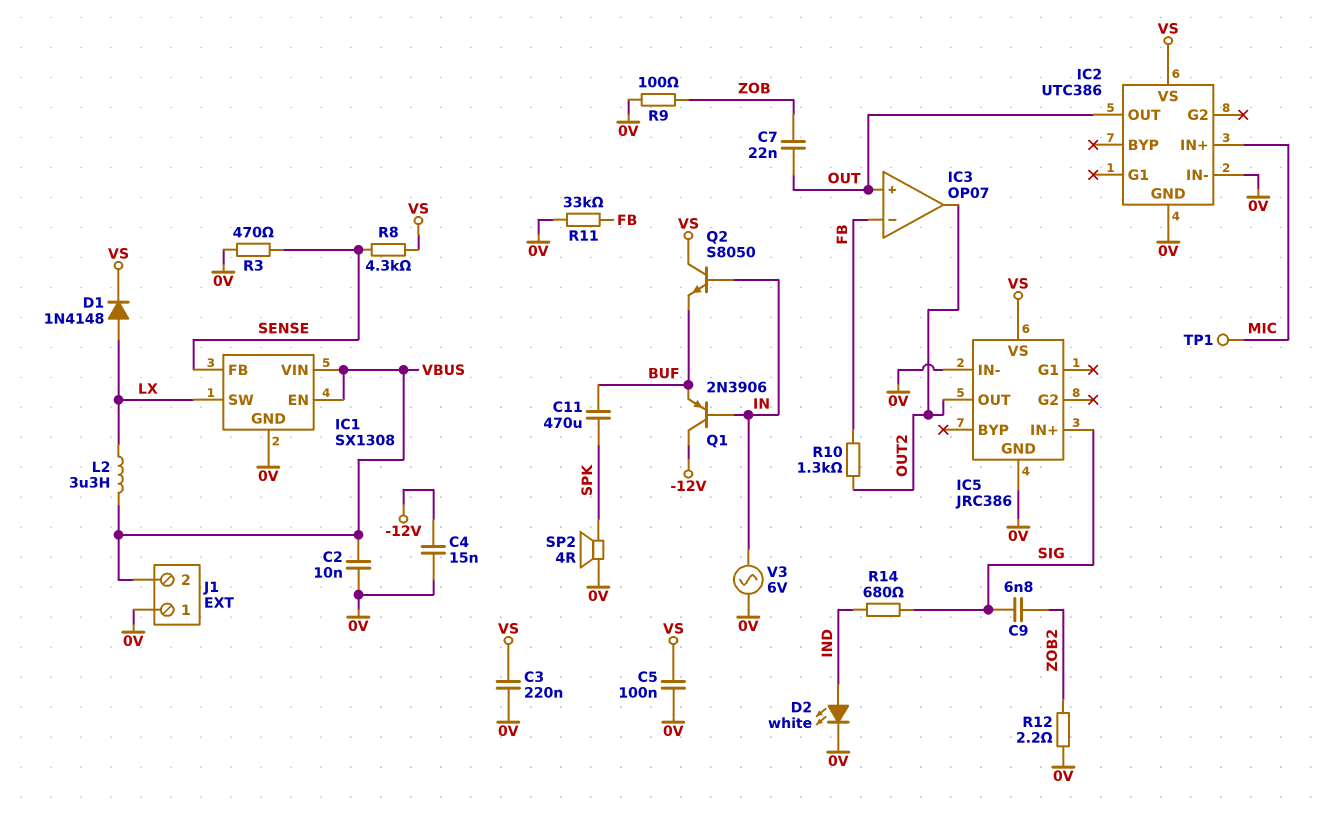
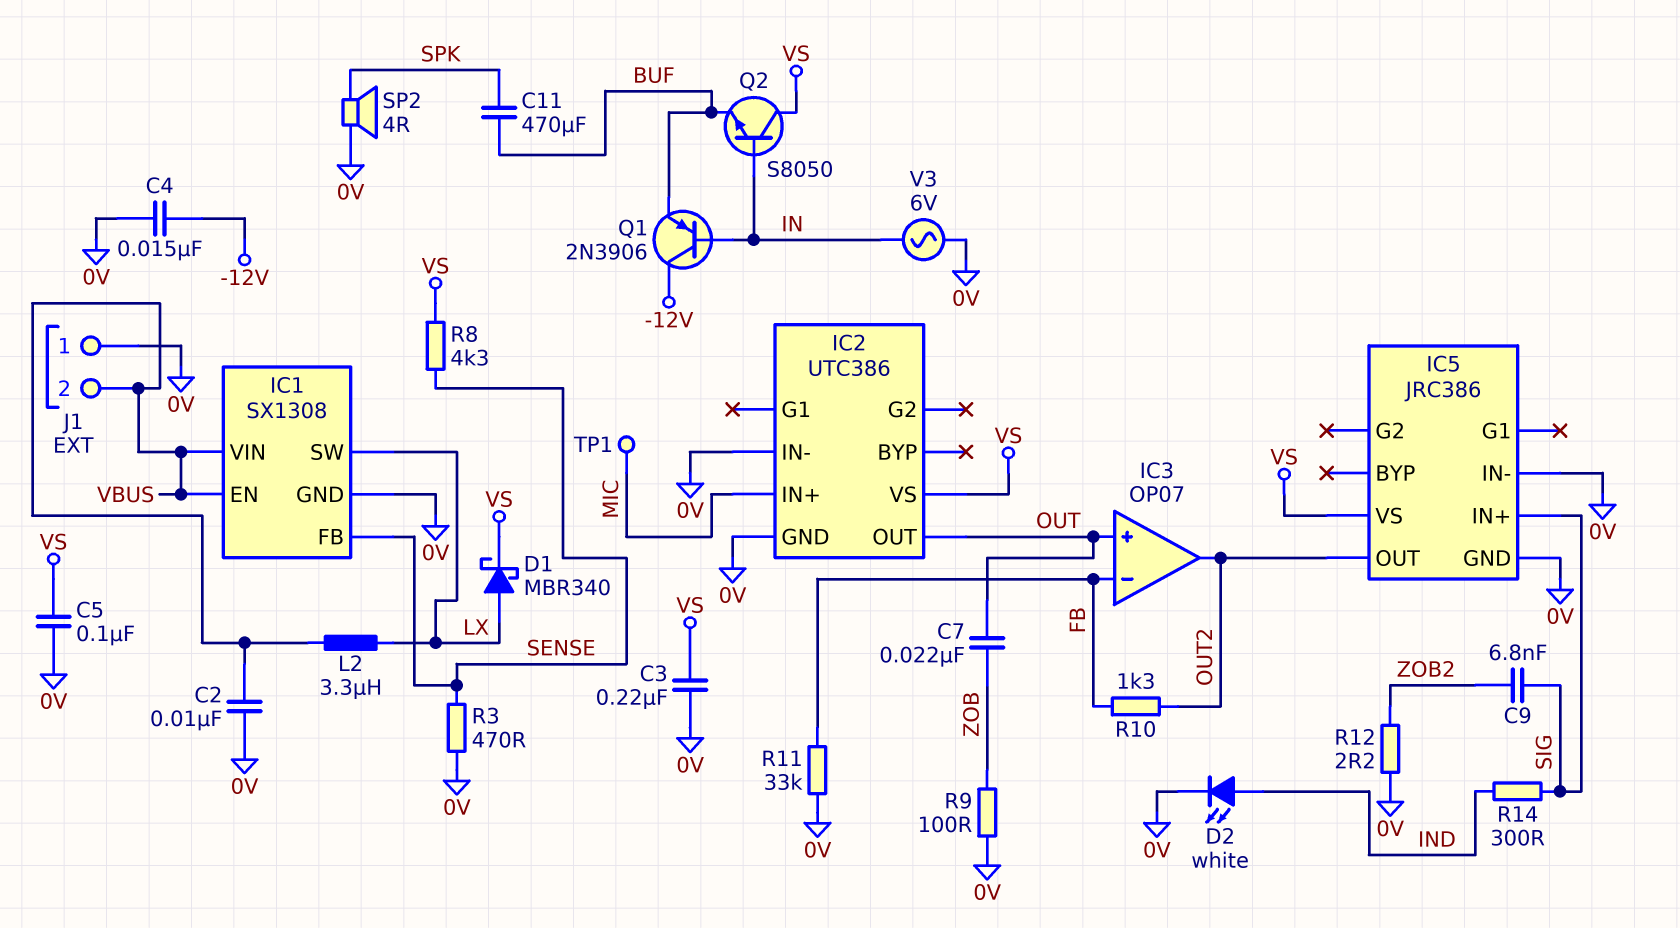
D1: diode 1N4148 (A LX, K VS) -> schottky MBR340 (A LX, K VS)
R14: 680 (IND, SIG) -> 300 (IND, SIG)

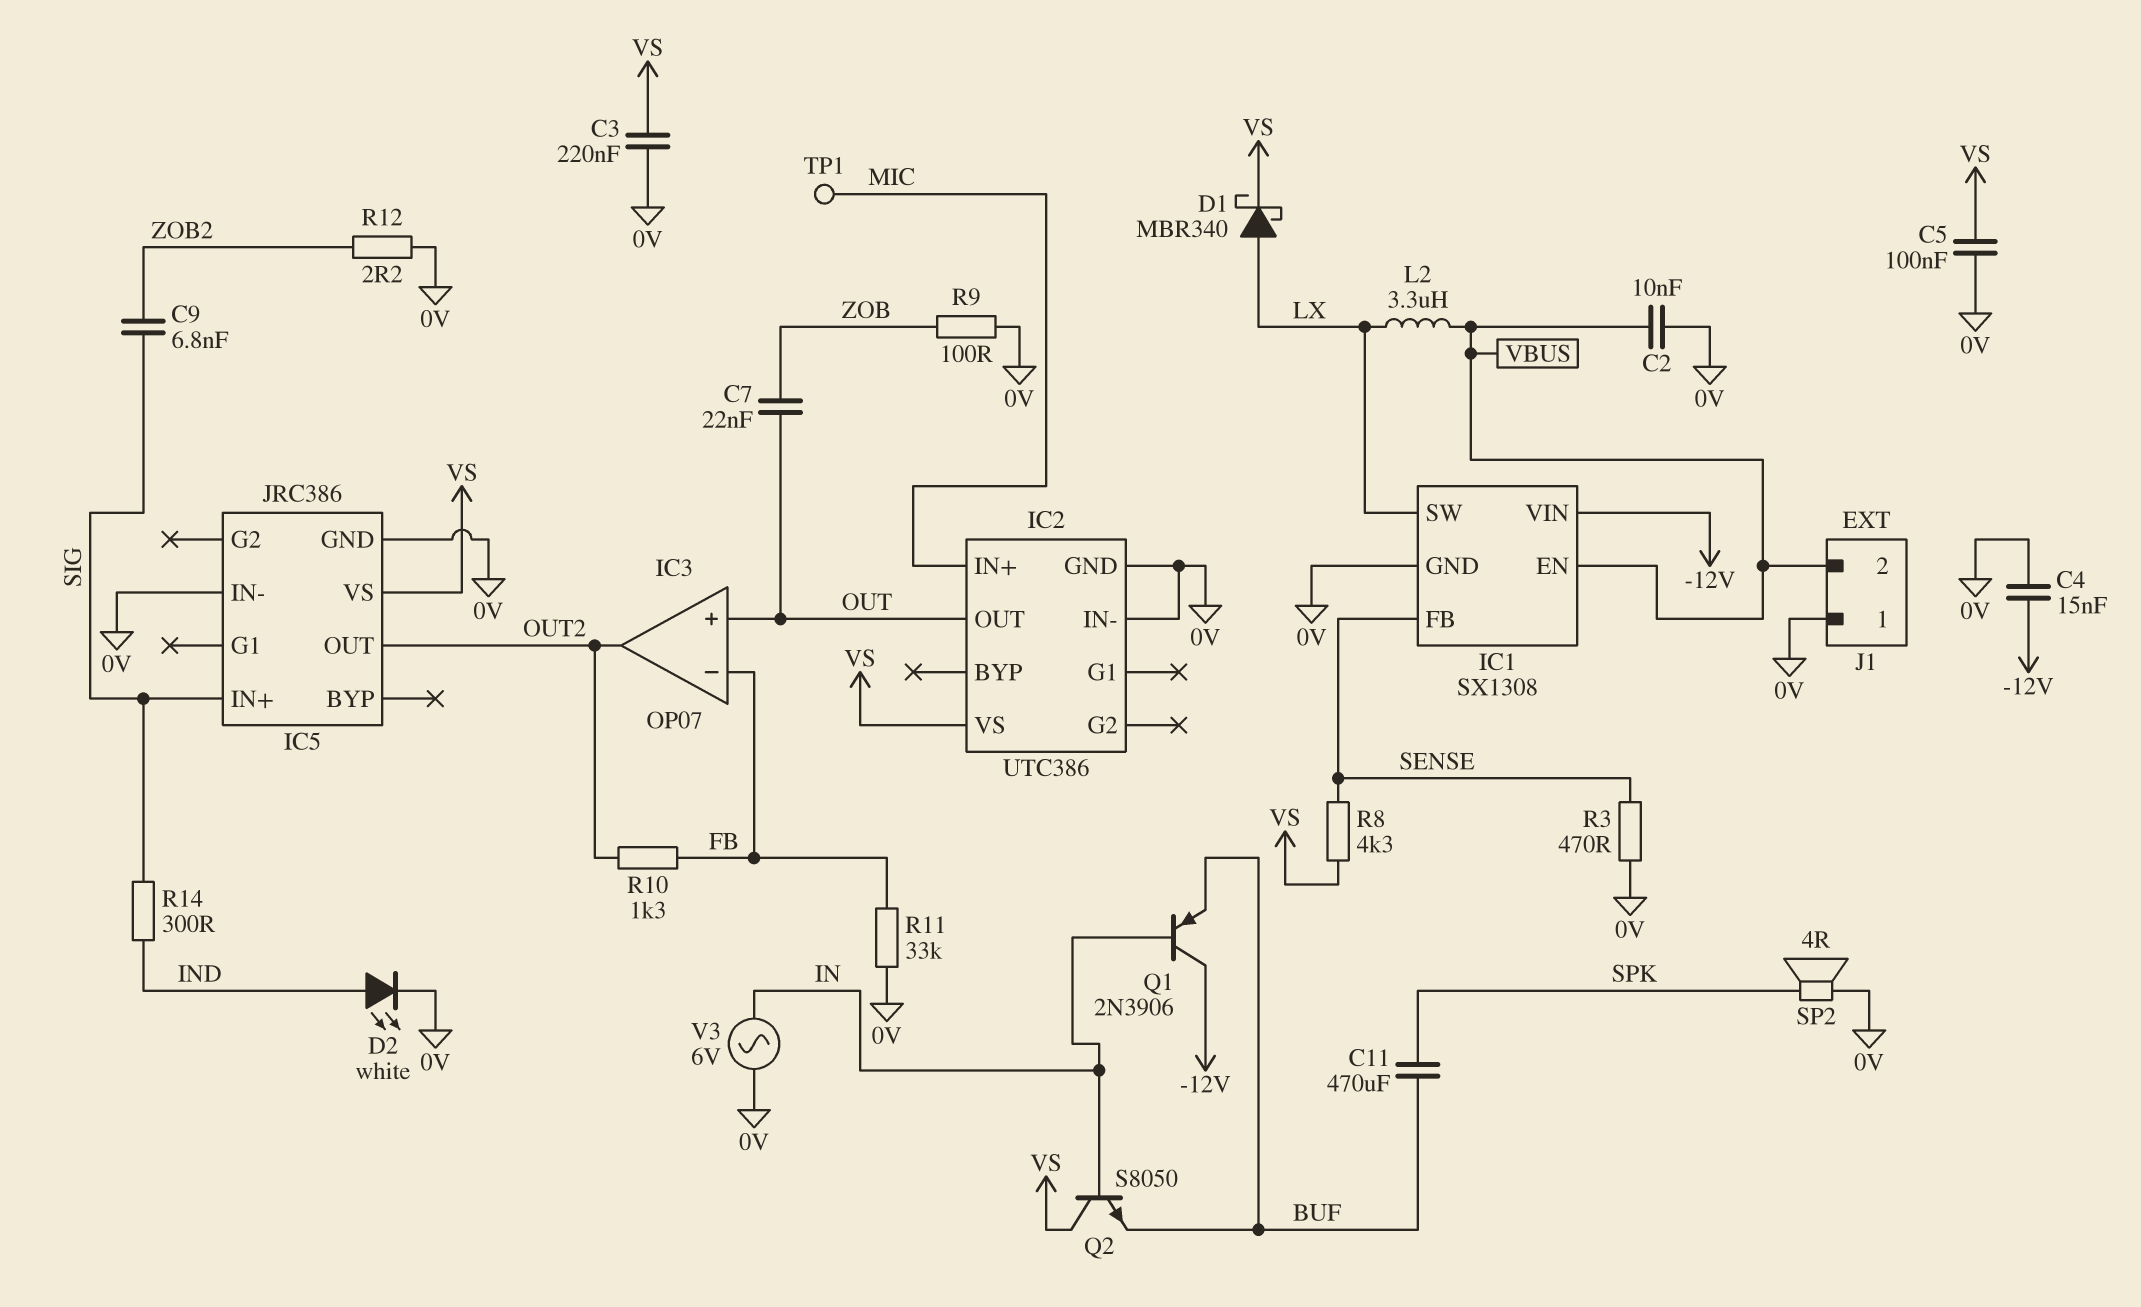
IC1 pin VIN: VBUS -> -12V

